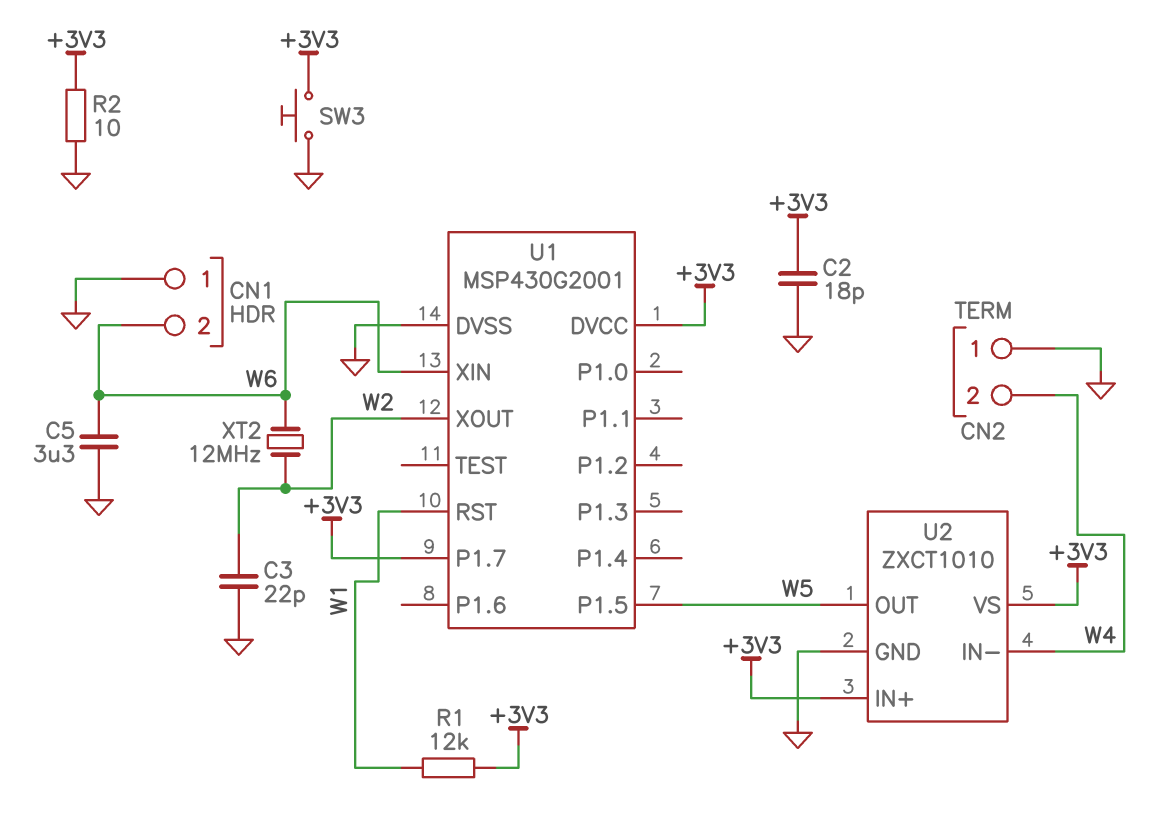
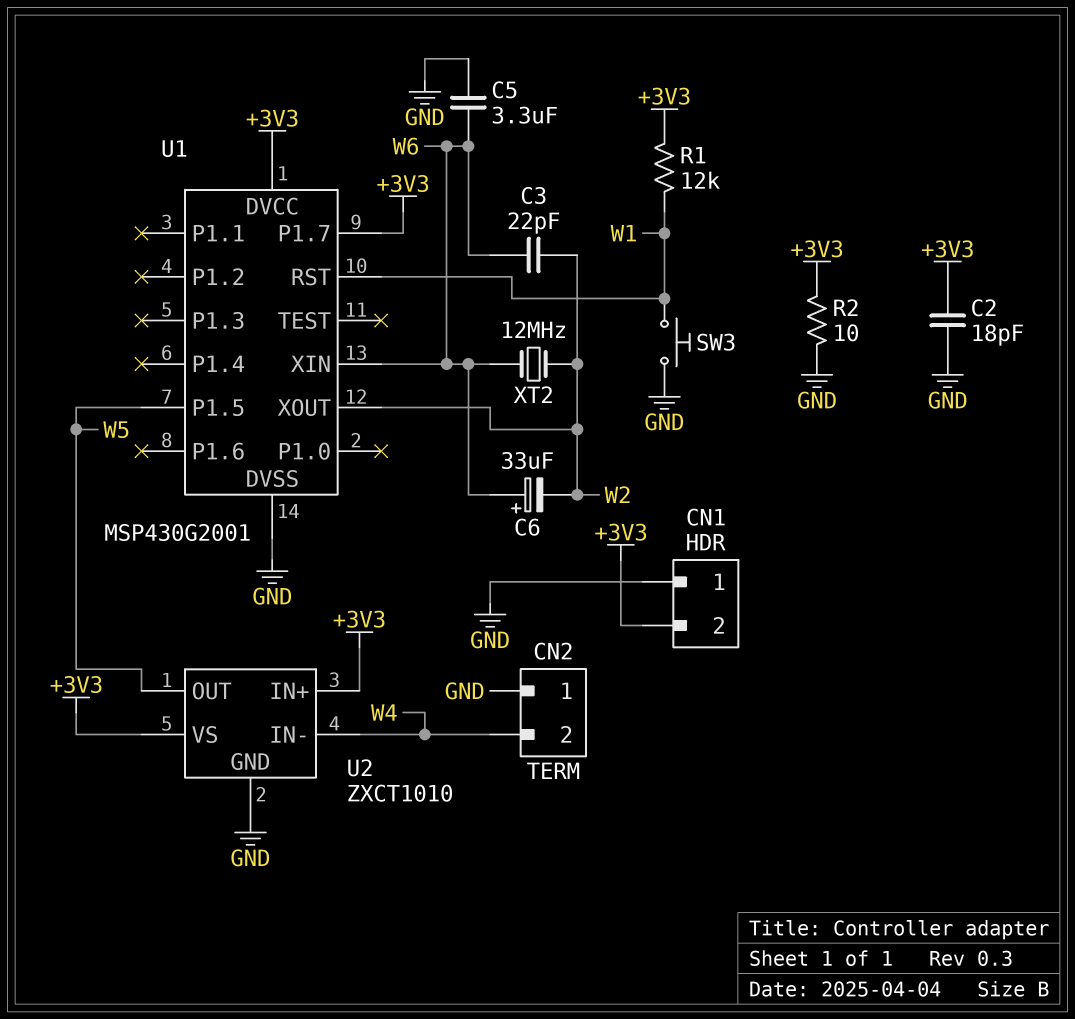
C3: 22pF (GND, W2) -> 22pF (W2, W6)
C6: none -> 33uF (plus W6, minus W2)
CN1 pin 2: W6 -> +3V3
SW3: button (+3V3, GND) -> button (GND, W1)

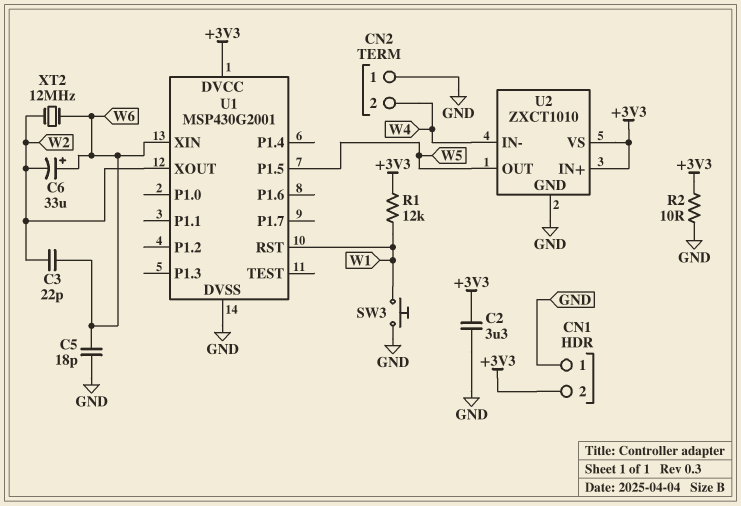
C2: 18pF (+3V3, GND) -> 3.3uF (+3V3, GND)
C5: 3.3uF (GND, W6) -> 18pF (GND, W6)
U1 pin P1.7: +3V3 -> none

